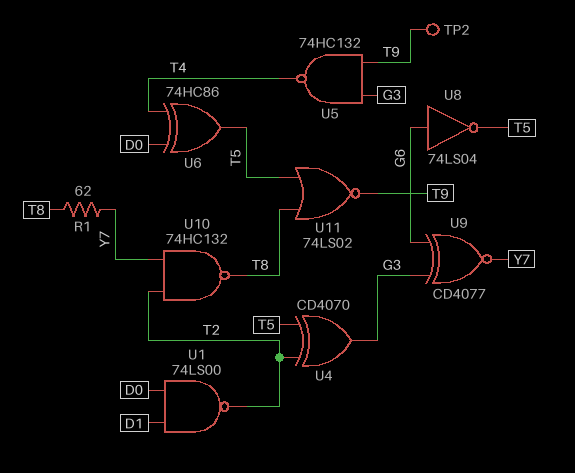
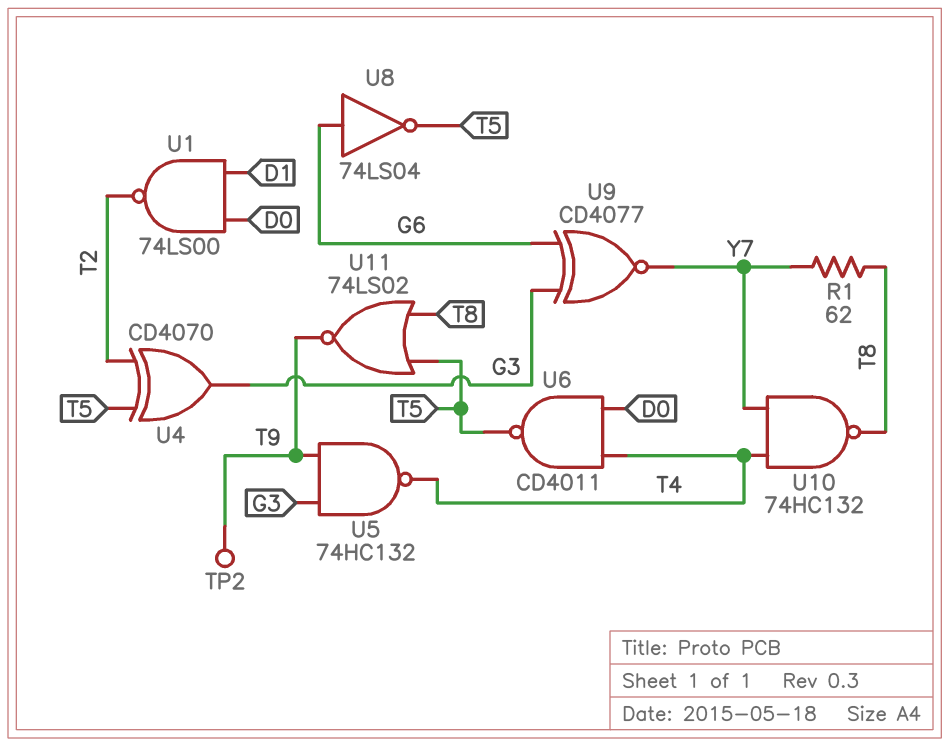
U6: XOR 74HC86 (in D0, in T4, out T5) -> NAND CD4011 (in D0, in T4, out T5)
U10: NAND 74HC132 (in T2, in Y7, out T8) -> NAND 74HC132 (in T4, in Y7, out T8)

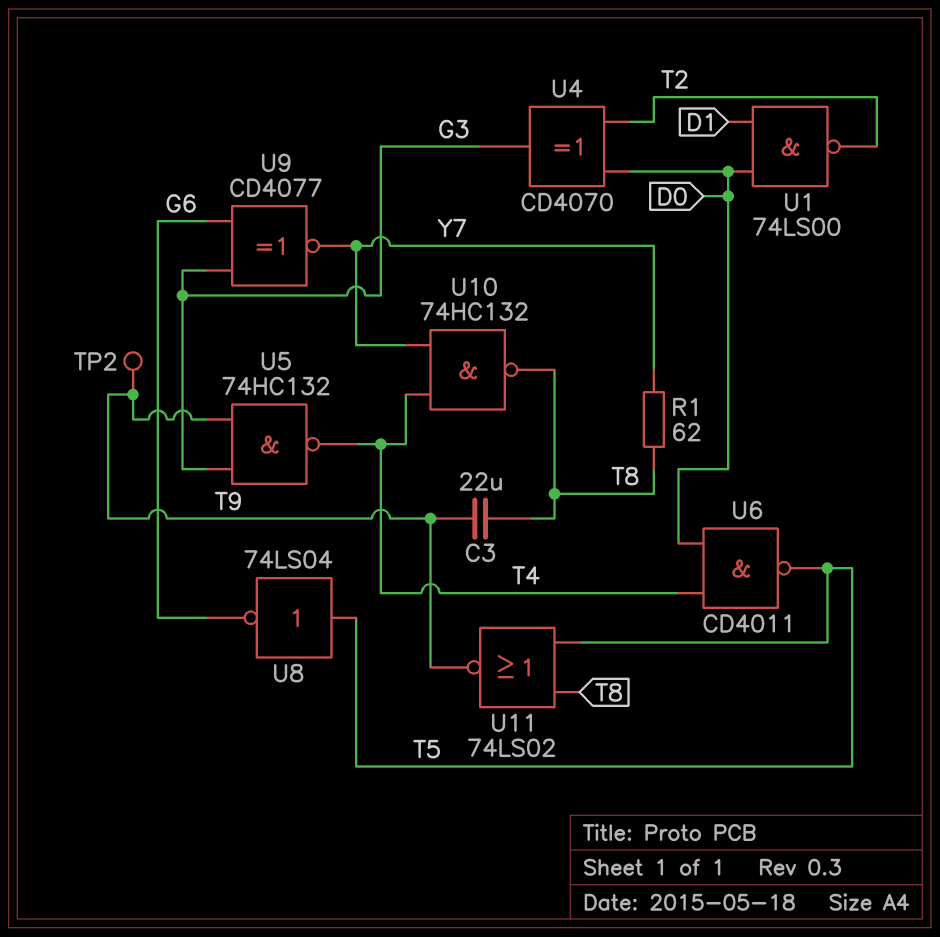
C3: none -> 22uF (T8, T9)
U4: XOR CD4070 (in T2, in T5, out G3) -> XOR CD4070 (in D0, in T2, out G3)
U8: NOT 74LS04 (in G6, out T5) -> NOT 74LS04 (in T5, out G6)

